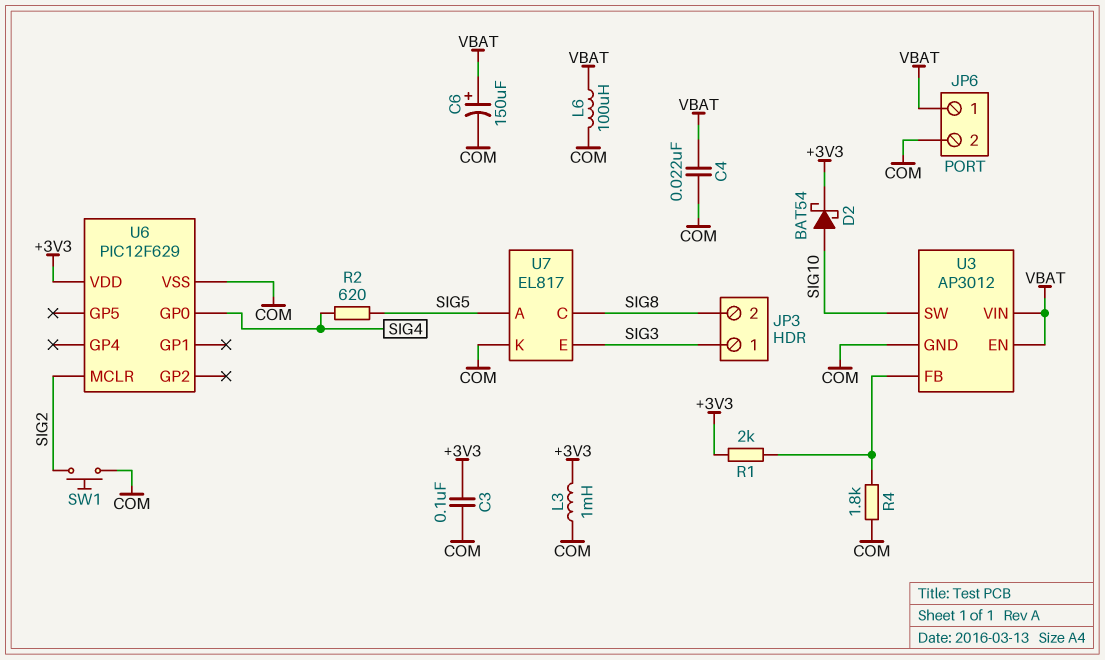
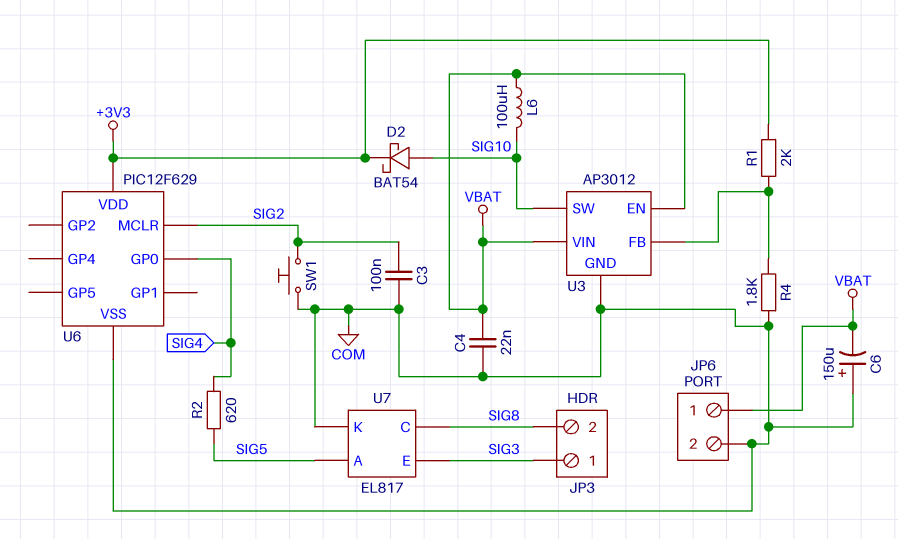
C3: 100nF (+3V3, COM) -> 100nF (COM, SIG2)
C6: 150uF (plus VBAT, minus COM) -> 150uF (plus COM, minus VBAT)
L3: 1mH (+3V3, COM) -> none
L6: 100uH (COM, VBAT) -> 100uH (SIG10, VBAT)

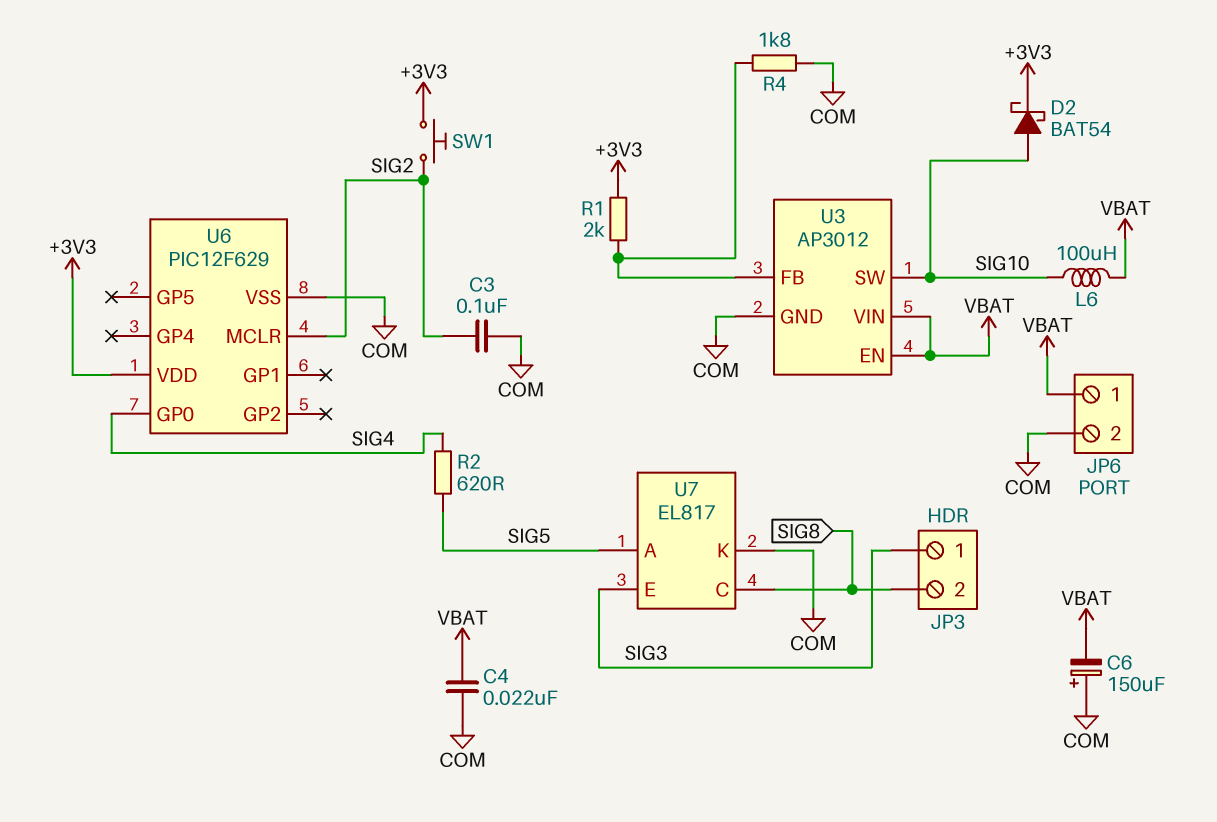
SW1: button (COM, SIG2) -> button (+3V3, SIG2)

